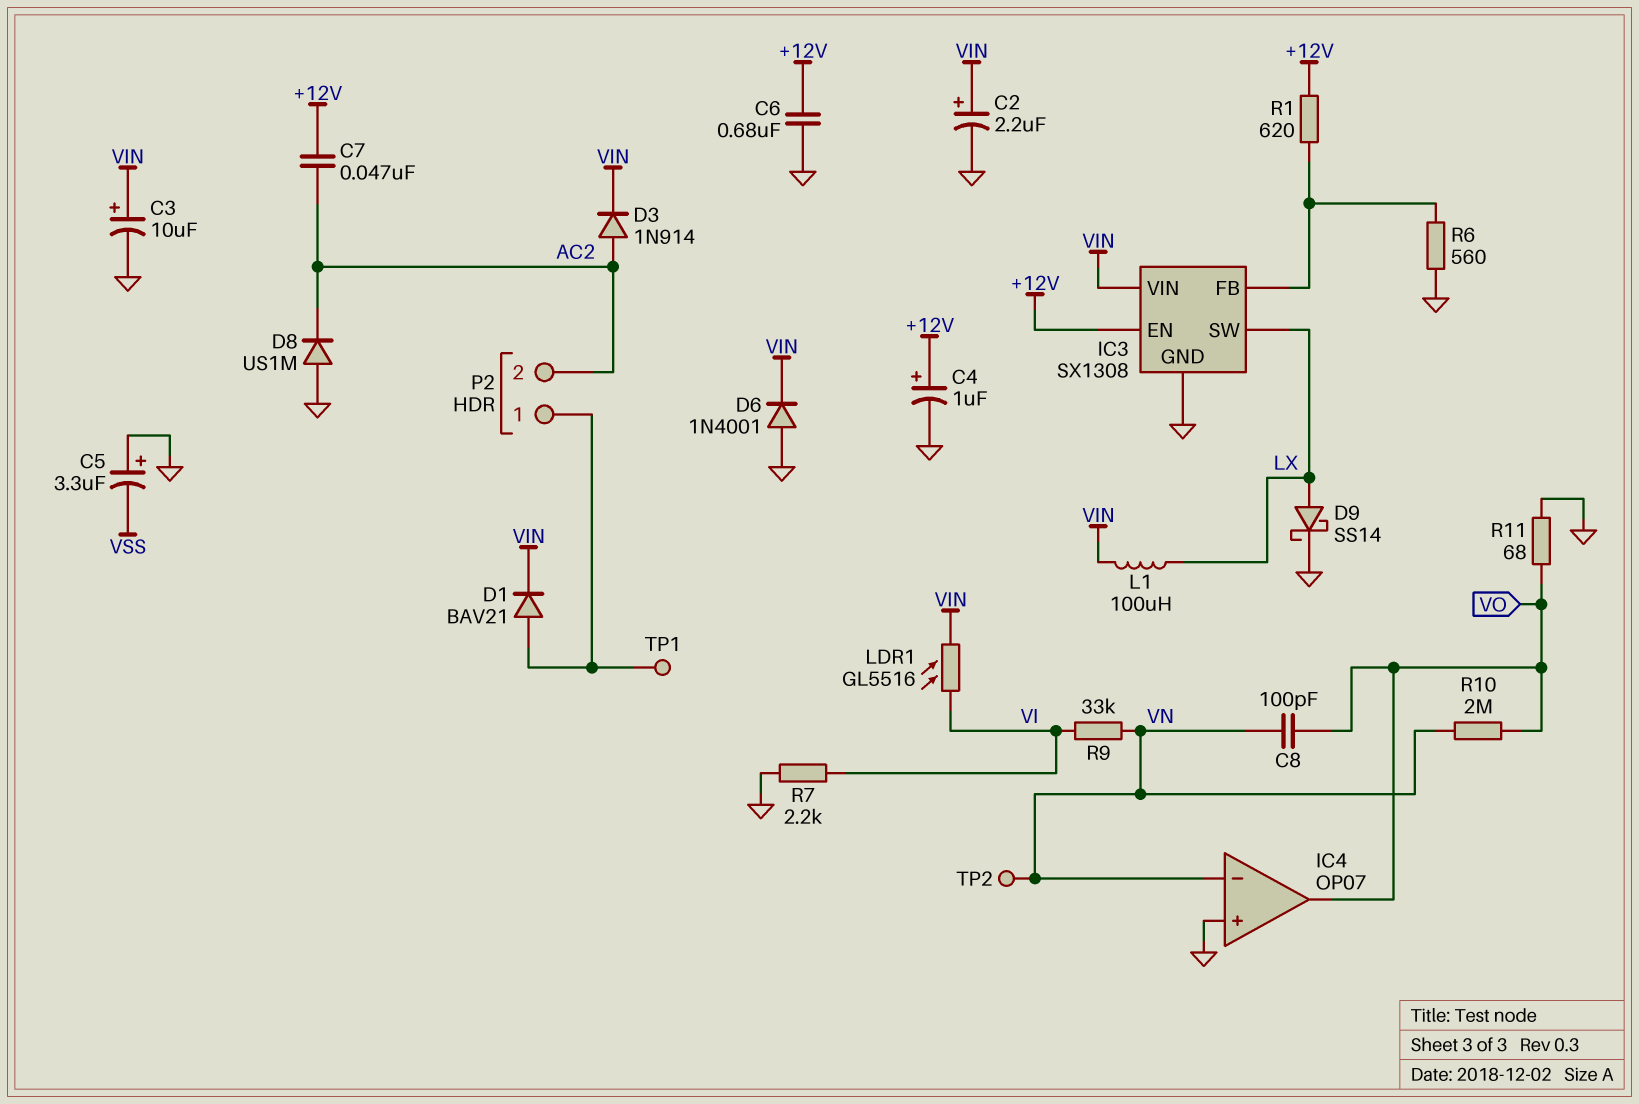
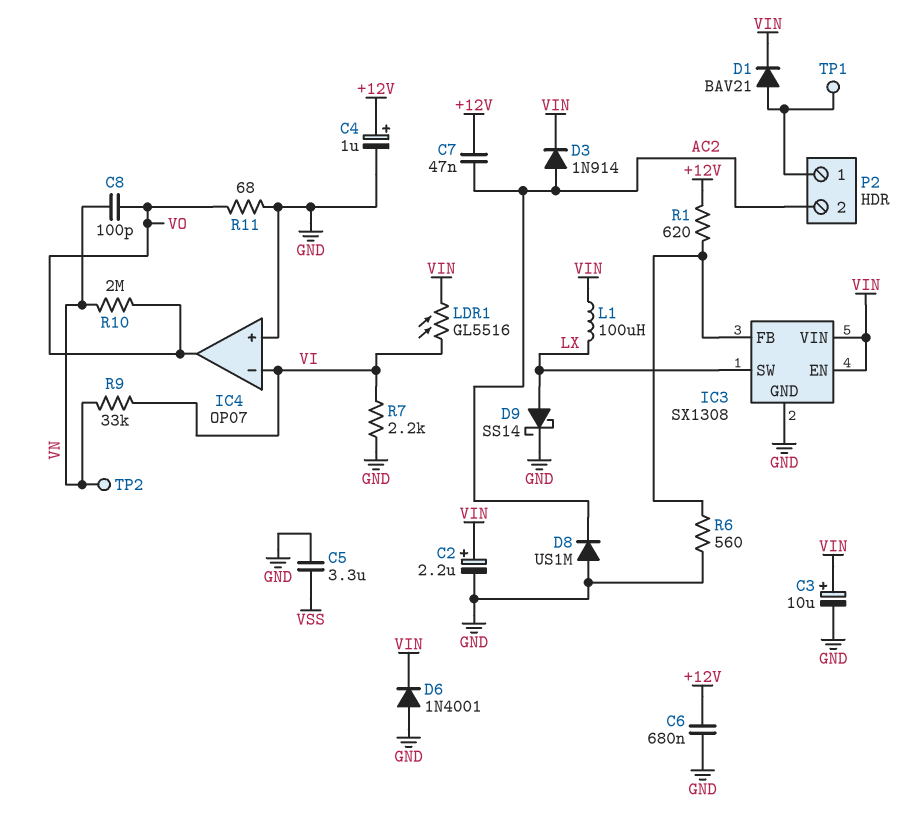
C5: 3.3uF (plus GND, minus VSS) -> 3.3uF (GND, VSS)
IC3 pin EN: +12V -> VIN
IC4 pin in-: VN -> VI

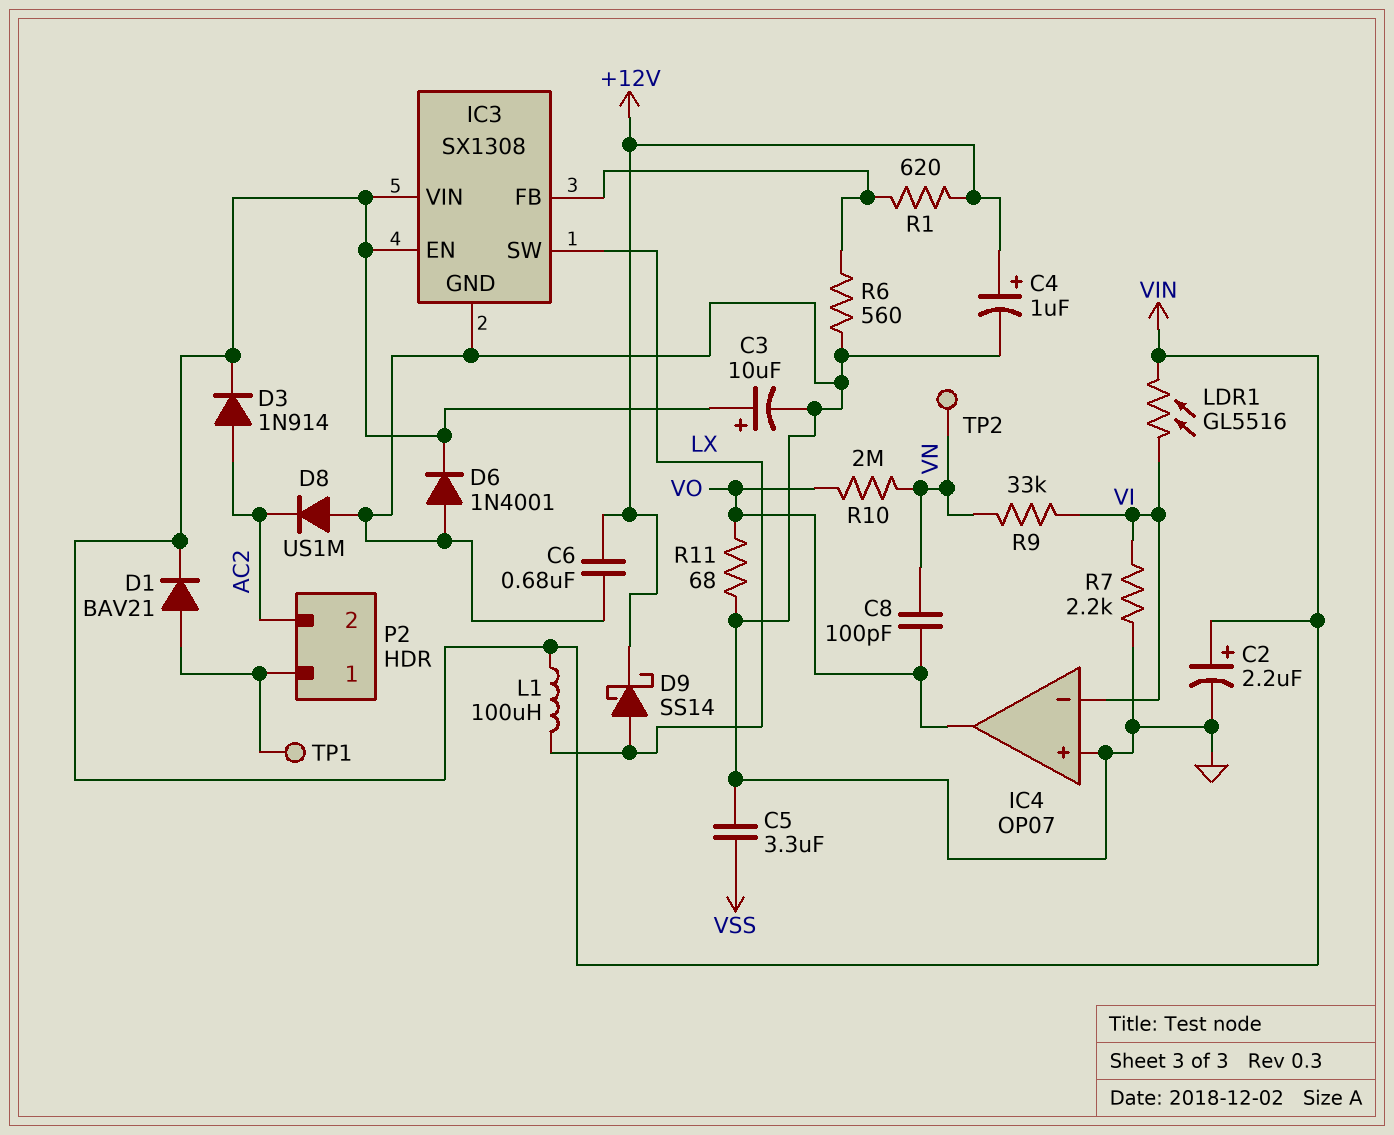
C7: 47nF (+12V, AC2) -> none
D9: schottky SS14 (A LX, K GND) -> schottky SS14 (A LX, K +12V)

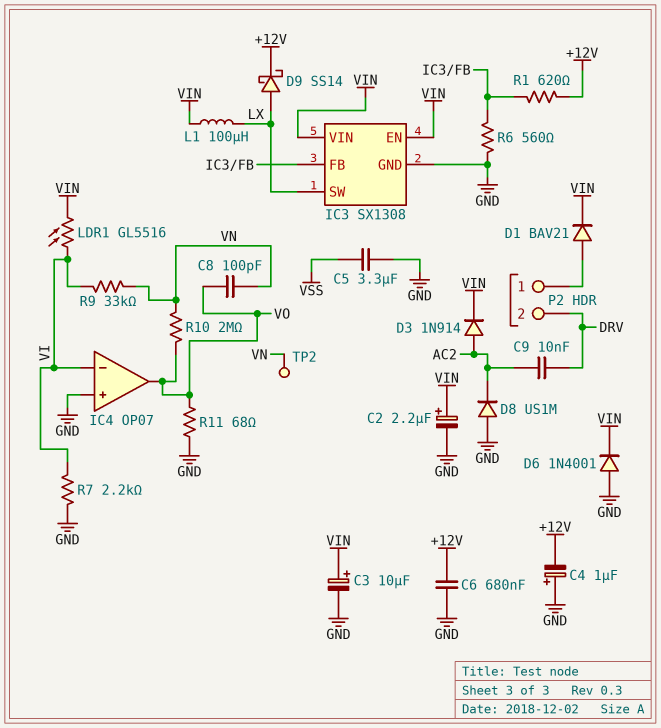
C4: 1uF (plus +12V, minus GND) -> 1uF (plus GND, minus +12V)
C9: none -> 10nF (AC2, DRV)
P2 pin 2: AC2 -> DRV
TP1: test point (P2/1) -> none

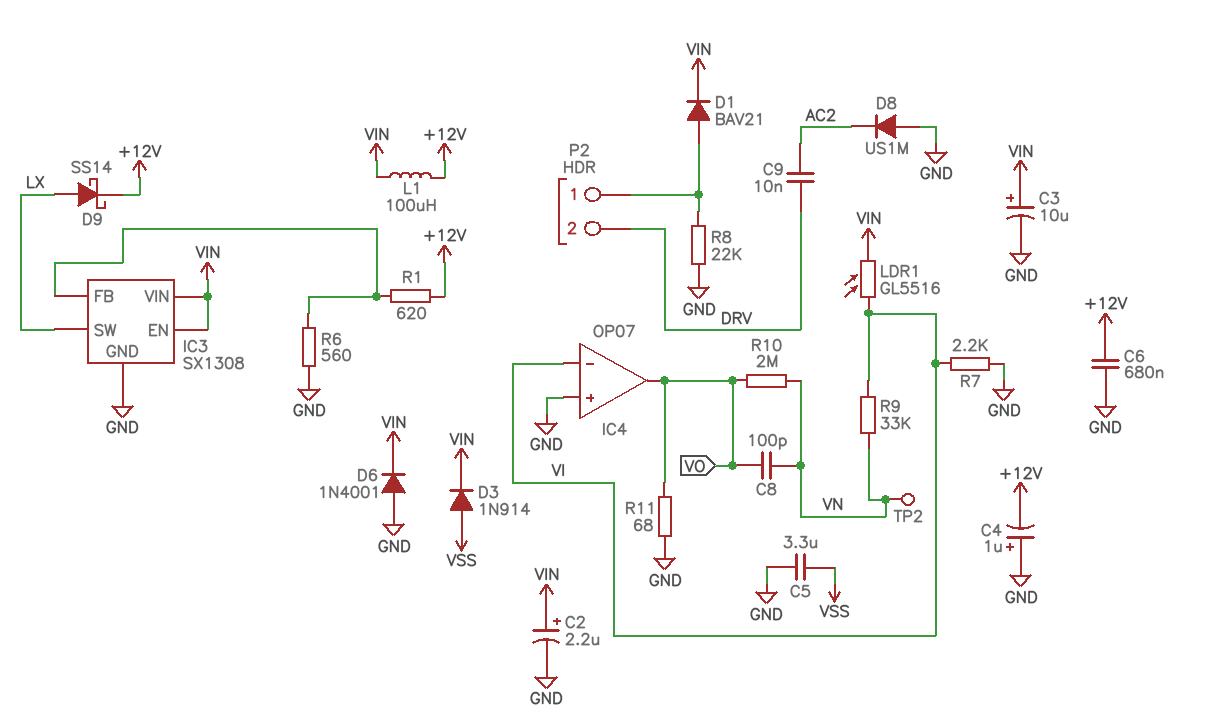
D3: diode 1N914 (A AC2, K VIN) -> diode 1N914 (A VSS, K VIN)
L1: 100uH (LX, VIN) -> 100uH (+12V, VIN)
R8: none -> 22k (GND, P2/1)

